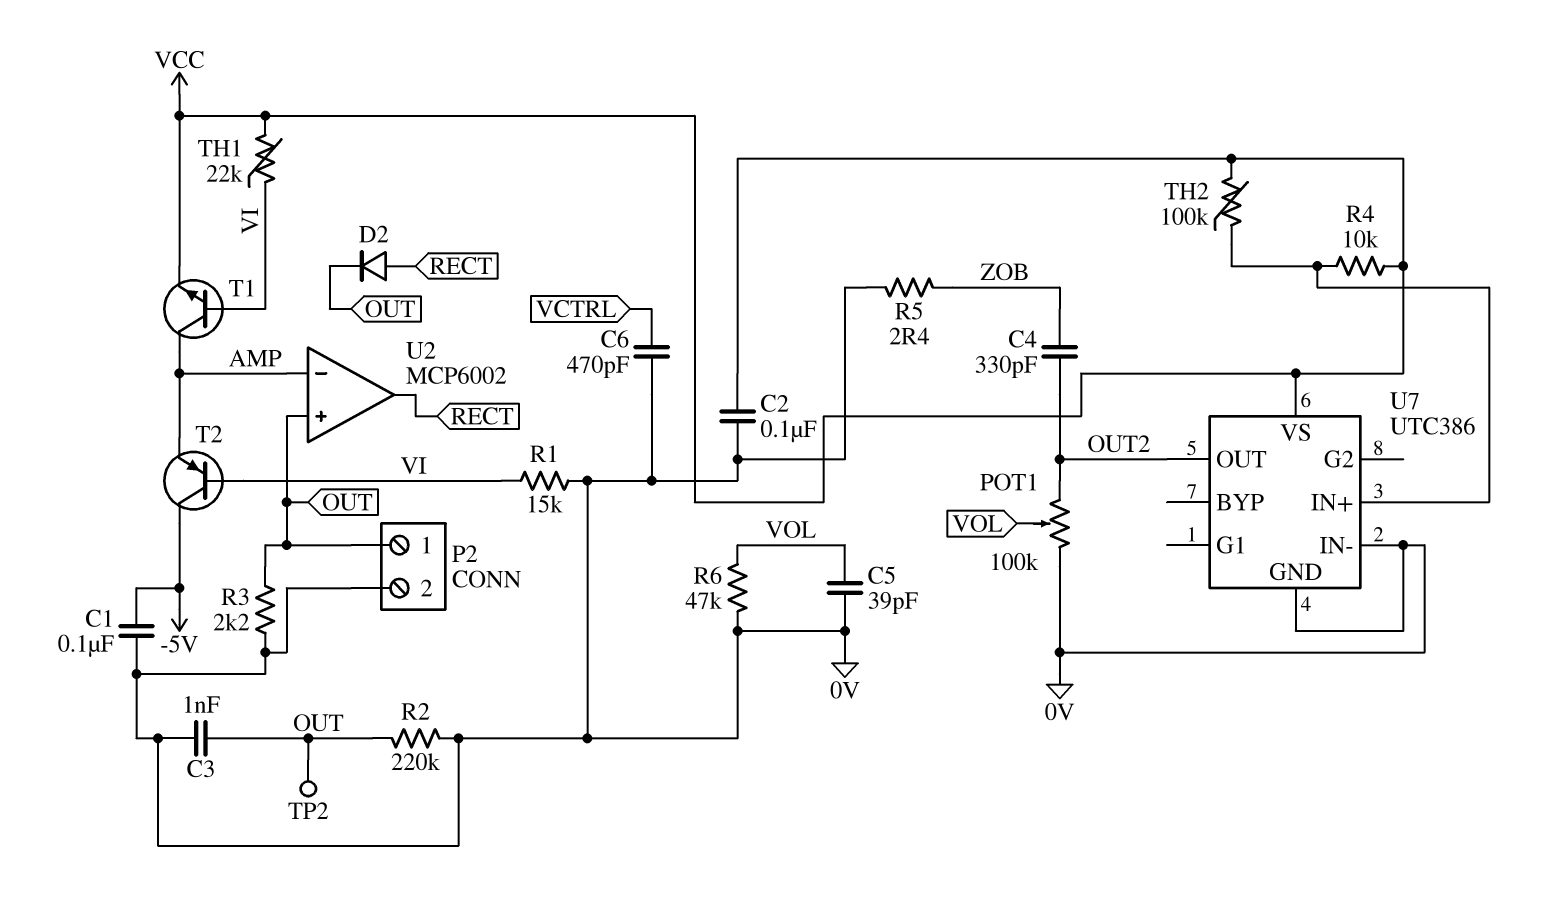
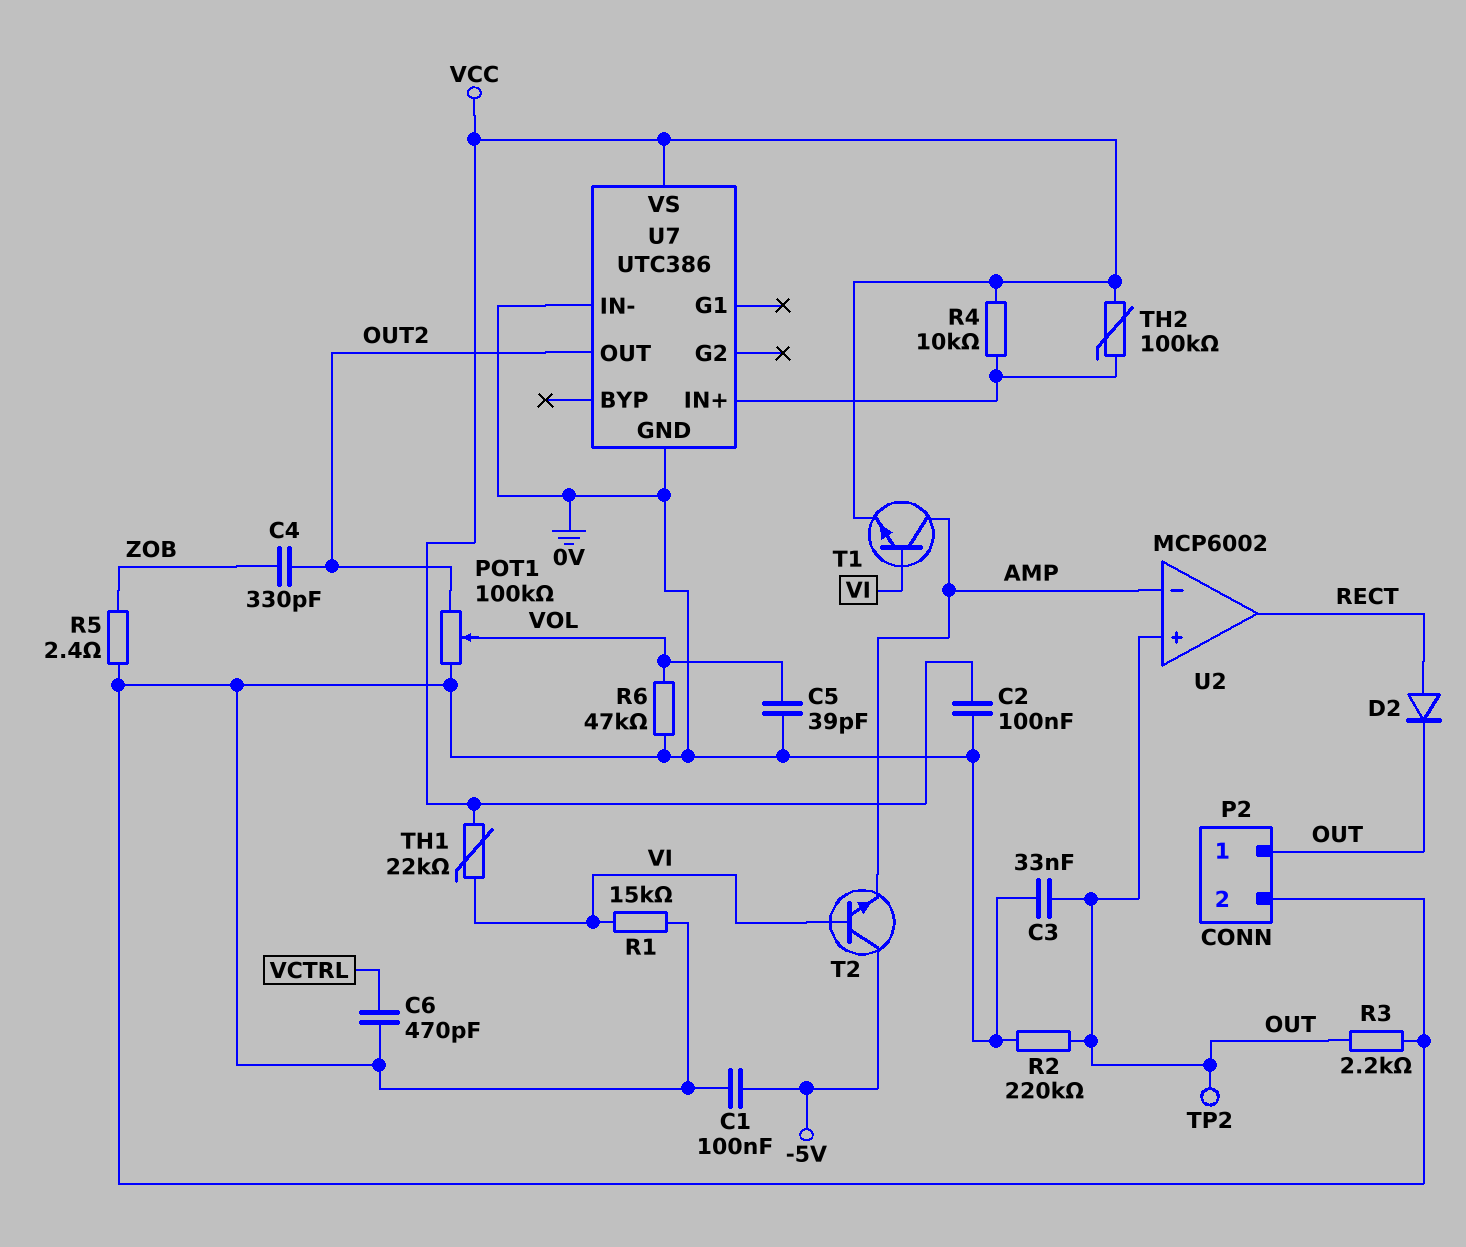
C3: 1nF (0V, OUT) -> 33nF (0V, OUT)
T2: PNP (B VI, C -5V, E AMP) -> NPN (B VI, C -5V, E AMP)

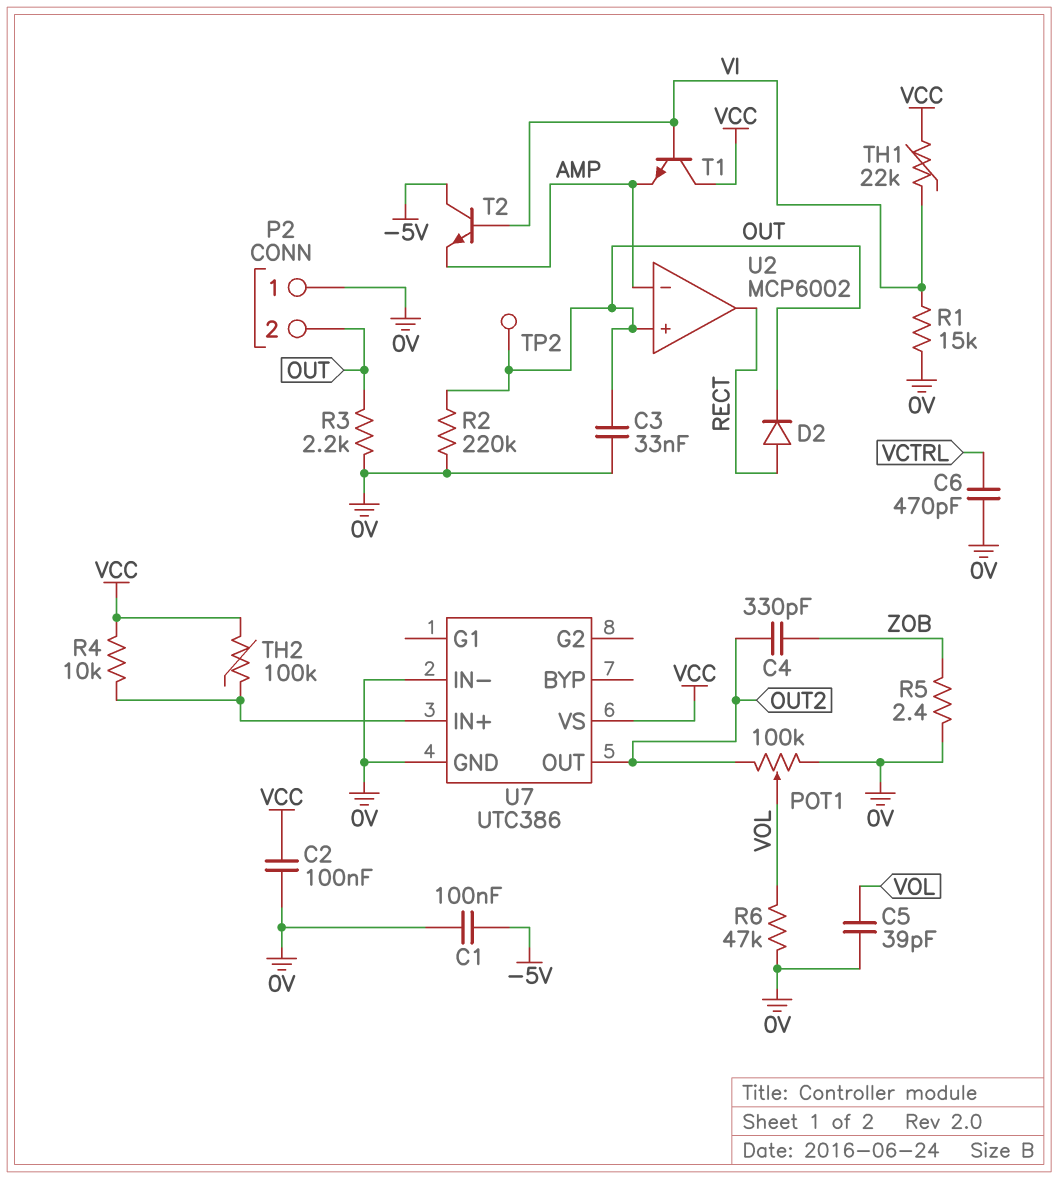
P2 pin 1: OUT -> 0V
P2 pin 2: 0V -> OUT
T1: NPN (B VI, C AMP, E VCC) -> NPN (B VI, C VCC, E AMP)

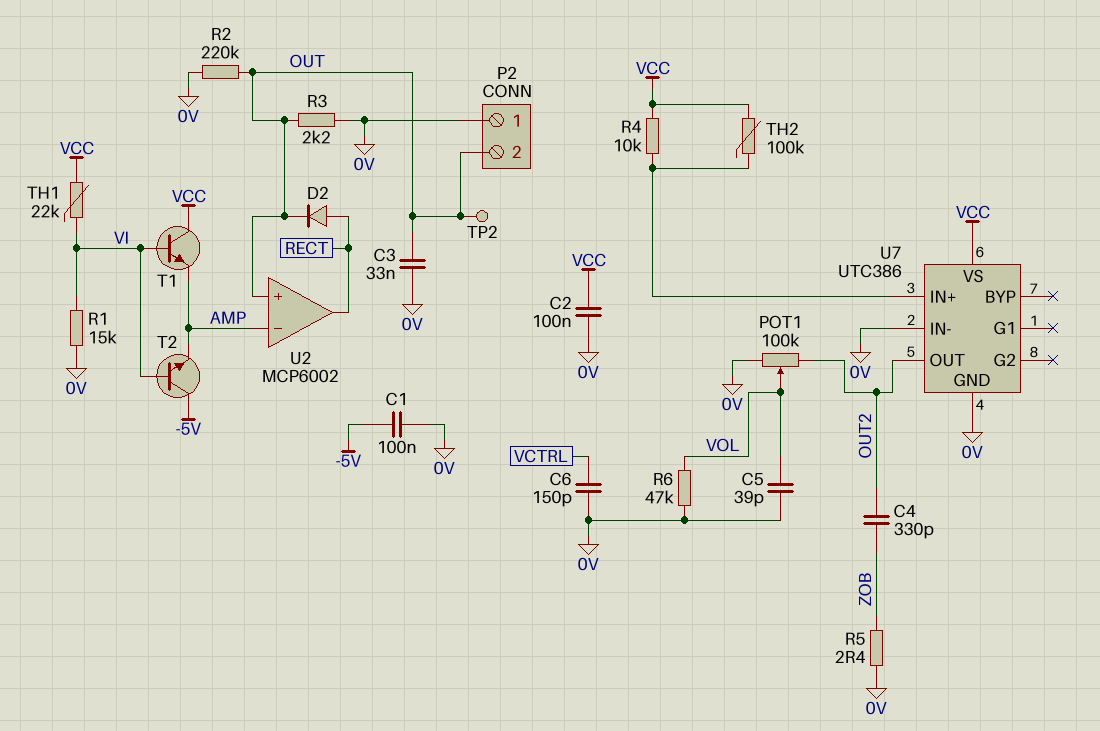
C6: 470pF (0V, VCTRL) -> 150pF (0V, VCTRL)

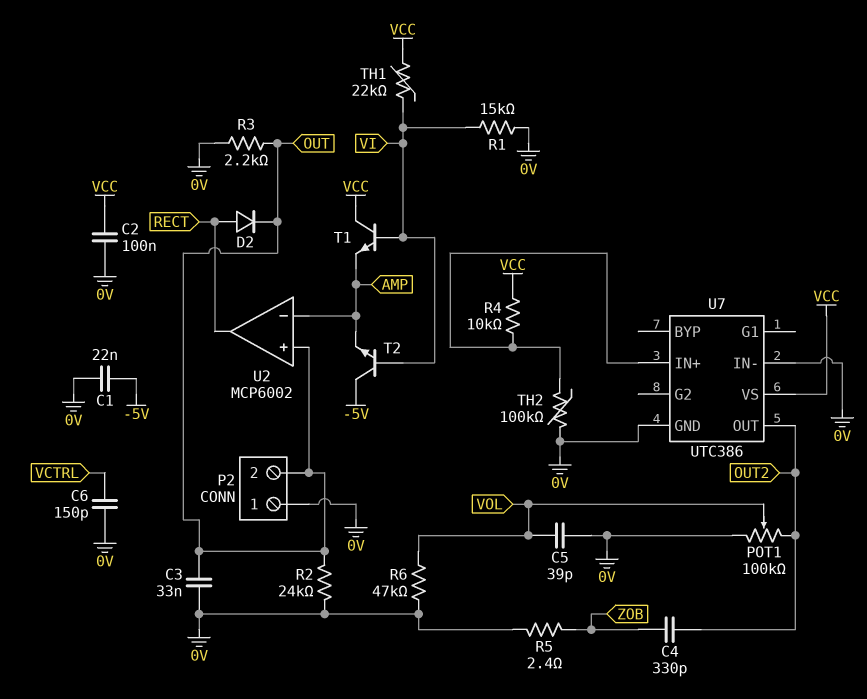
C1: 100nF (-5V, 0V) -> 22nF (-5V, 0V)
R2: 220k (0V, OUT) -> 24k (0V, OUT)
TH2: 100k (U7/IN+, VCC) -> 100k (0V, U7/IN+)
TP2: test point (OUT) -> none

